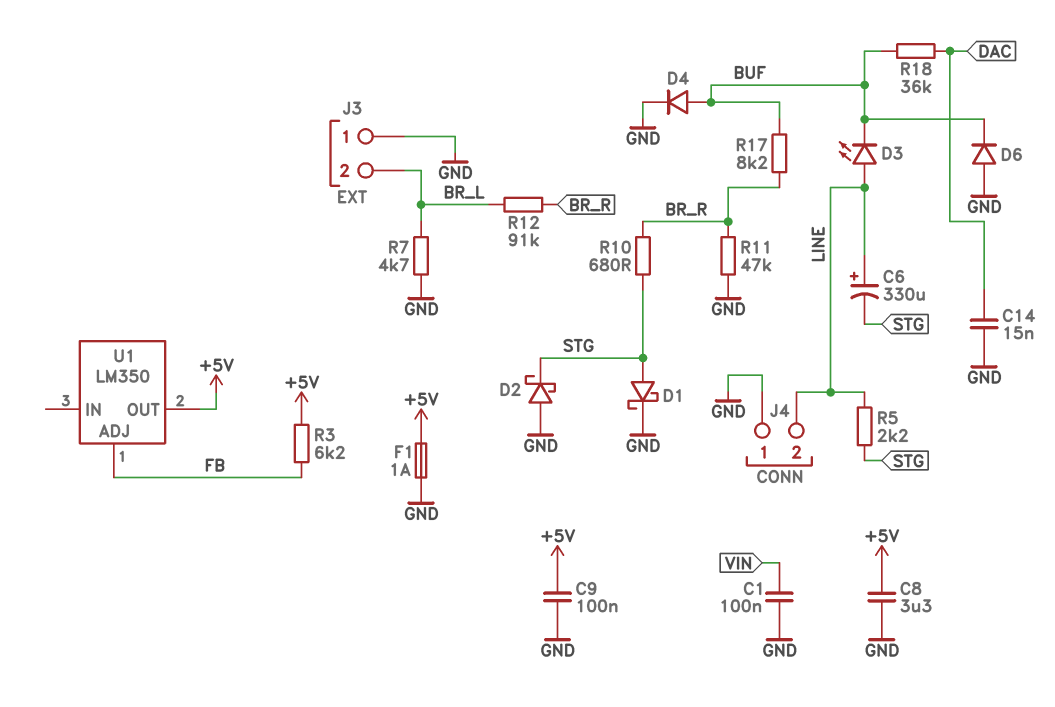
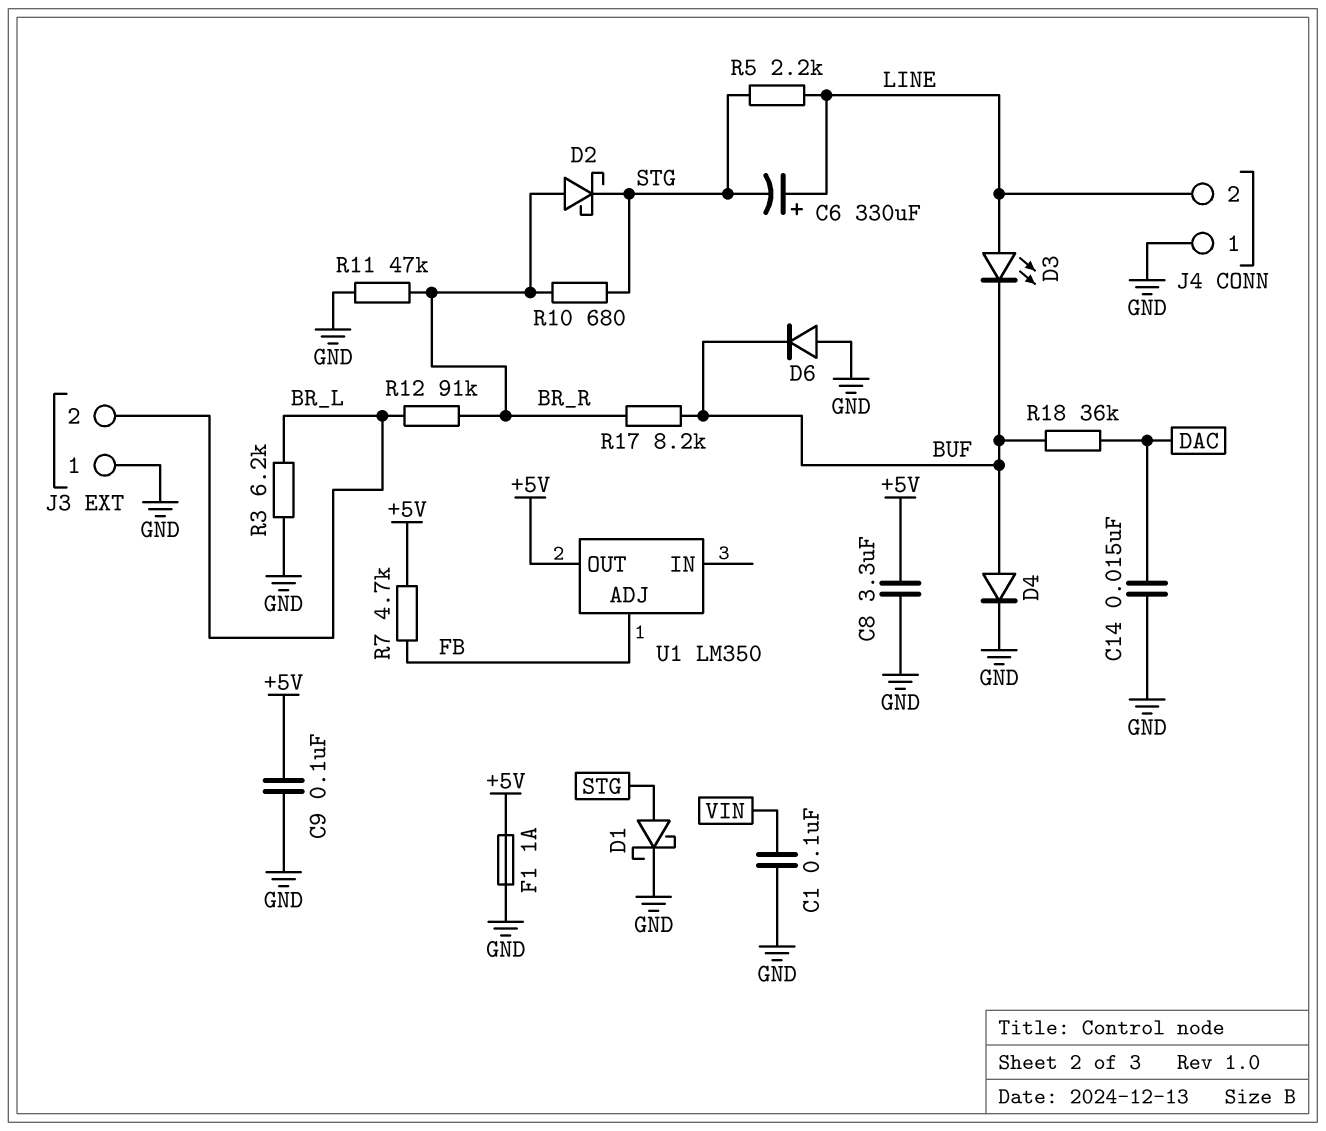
D2: schottky (A GND, K STG) -> schottky (A BR_R, K STG)
R3: 6.2k (+5V, FB) -> 6.2k (BR_L, GND)
R7: 4.7k (BR_L, GND) -> 4.7k (+5V, FB)

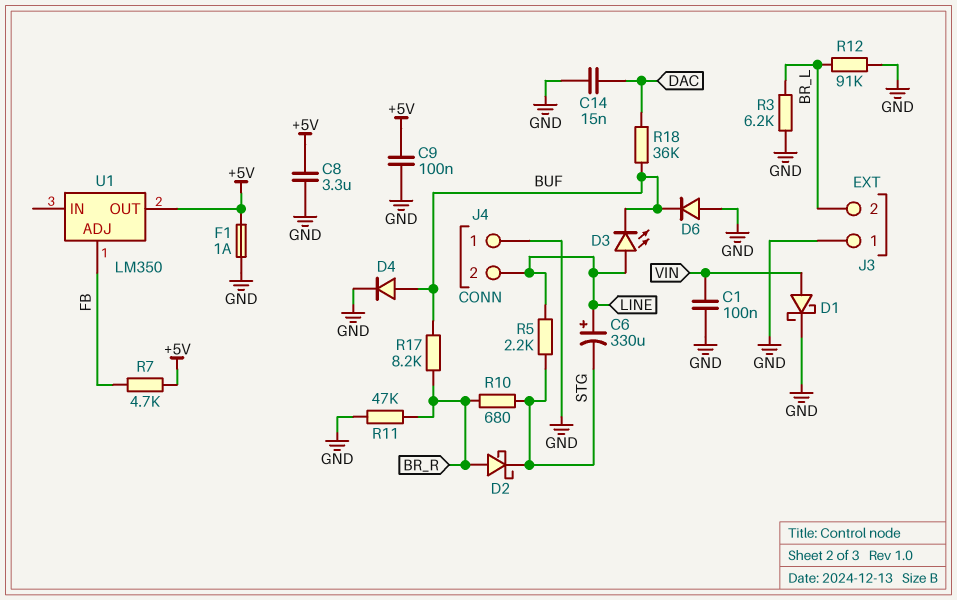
D1: schottky (A STG, K GND) -> schottky (A VIN, K GND)
R12: 91k (BR_L, BR_R) -> 91k (BR_L, GND)

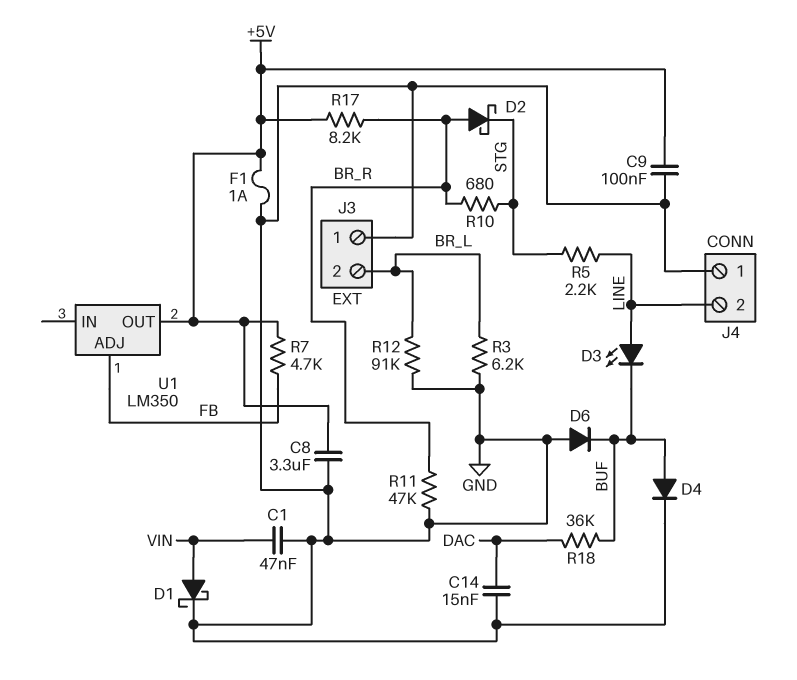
C1: 100nF (GND, VIN) -> 47nF (GND, VIN)
C6: 330uF (plus LINE, minus STG) -> none
R17: 8.2k (BR_R, BUF) -> 8.2k (+5V, BR_R)

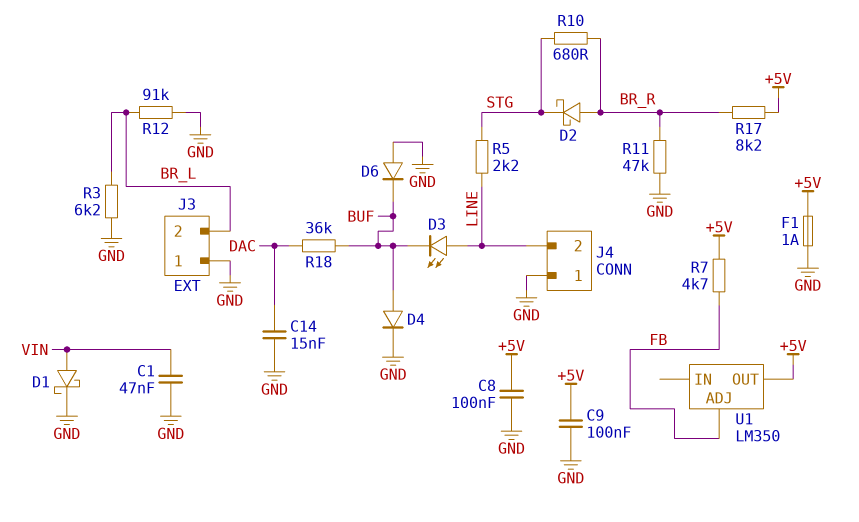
C8: 3.3uF (+5V, GND) -> 100nF (+5V, GND)

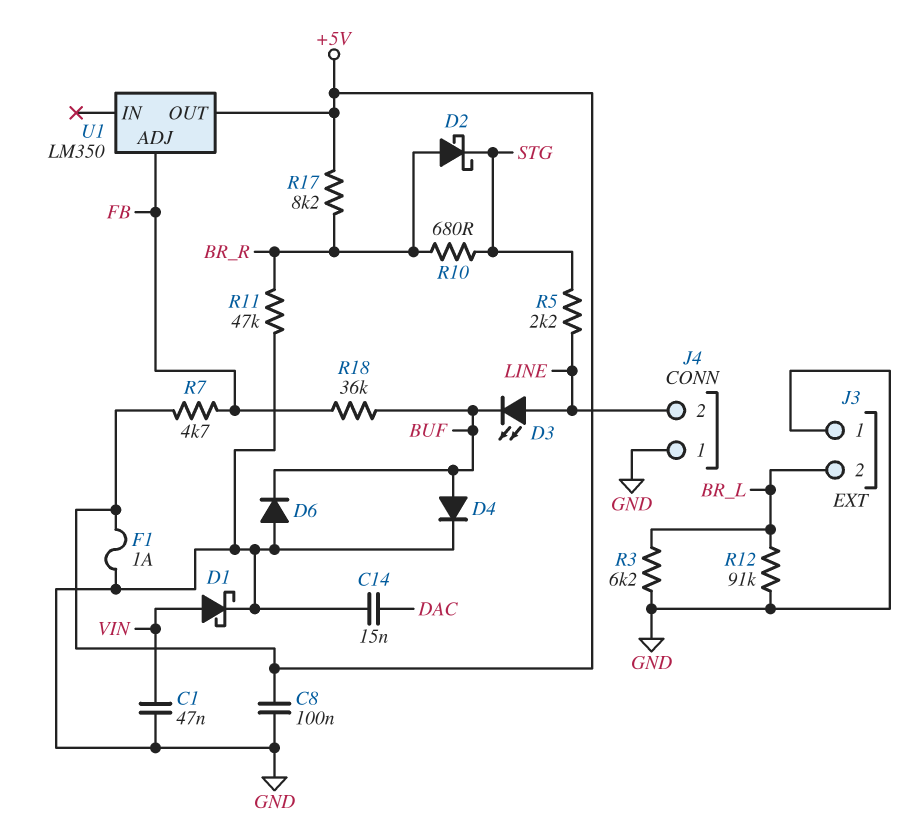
C9: 100nF (+5V, GND) -> none
R18: 36k (BUF, DAC) -> 36k (BUF, FB)

